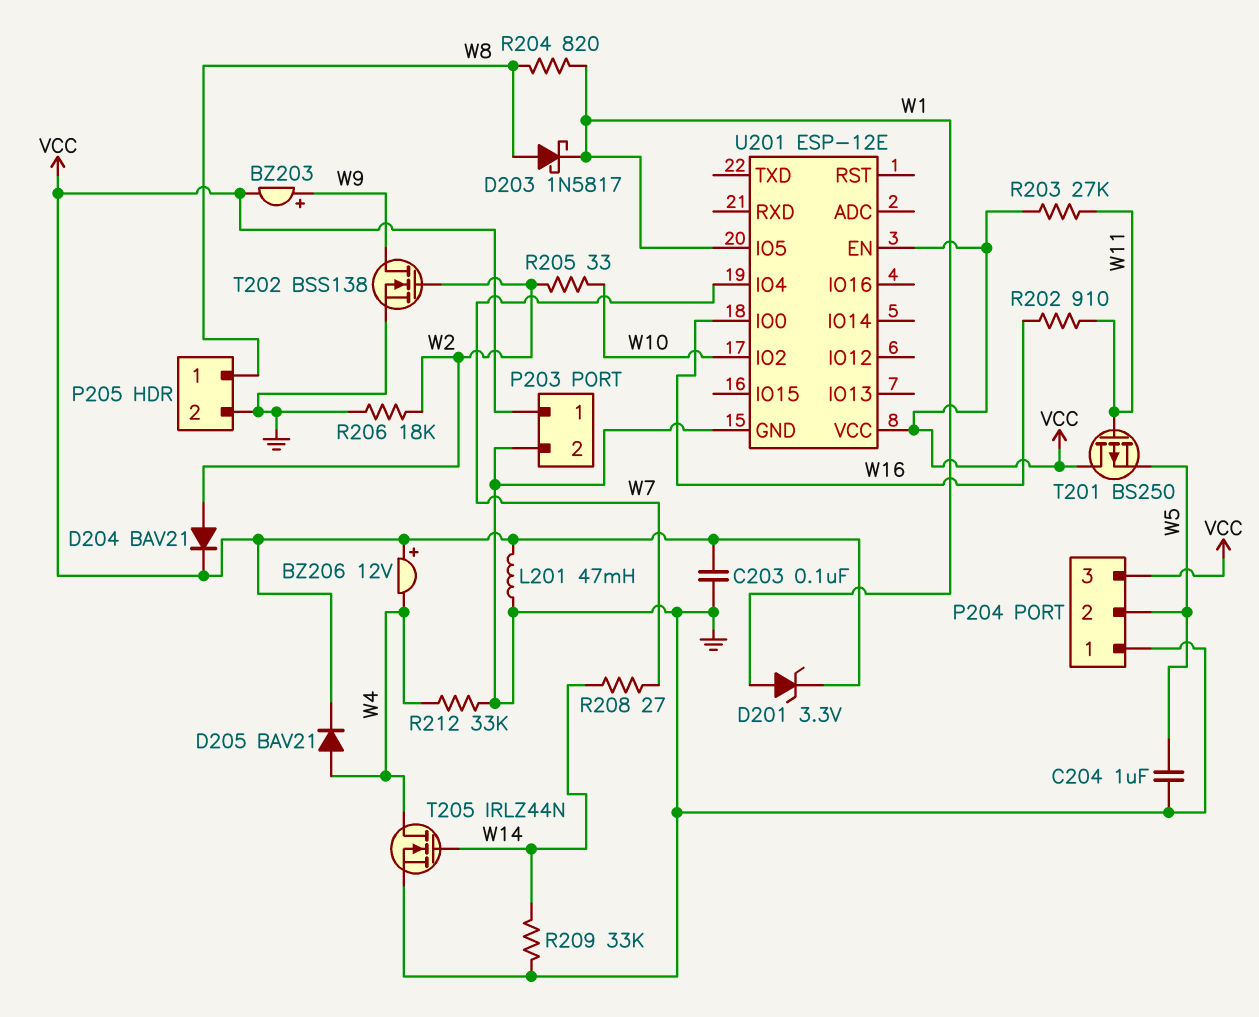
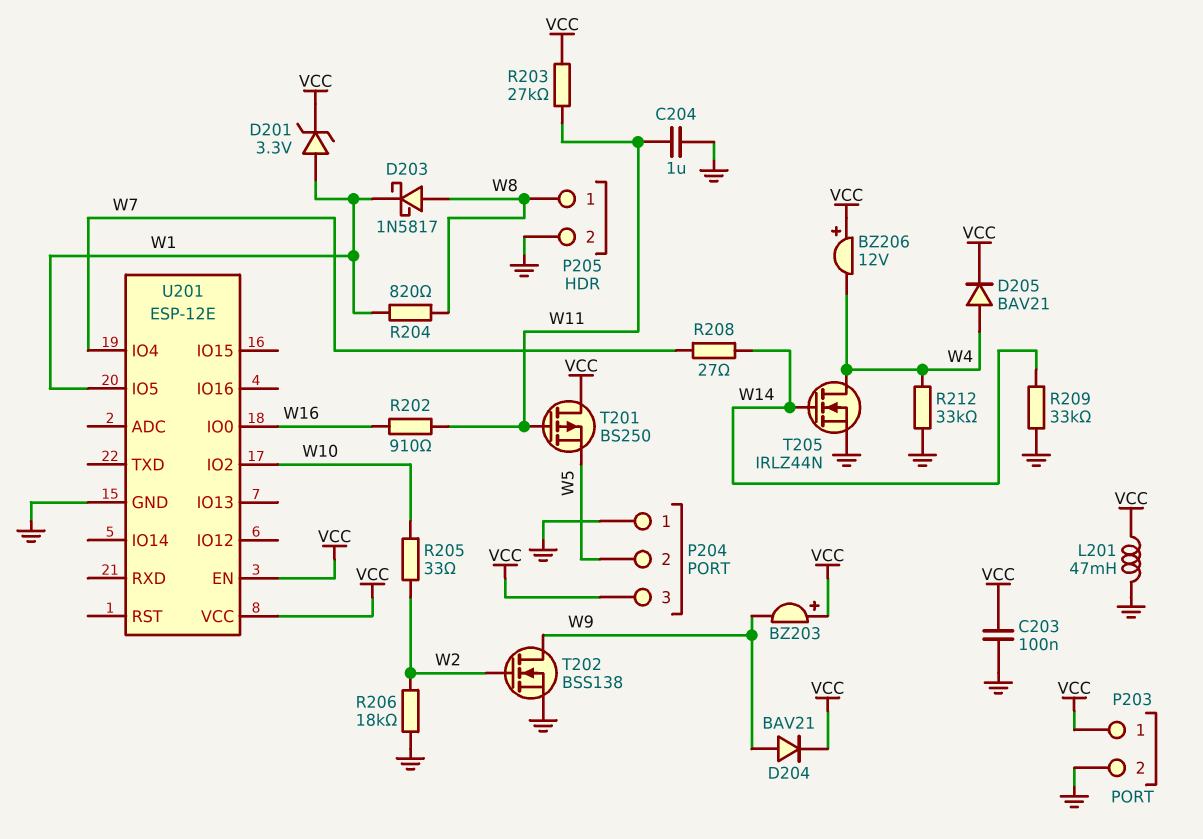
BZ203: buzzer (plus W9, minus VCC) -> buzzer (plus VCC, minus W9)
C204: 1uF (GND, W5) -> 1uF (GND, W11)
D204: diode BAV21 (A W2, K VCC) -> diode BAV21 (A W9, K VCC)

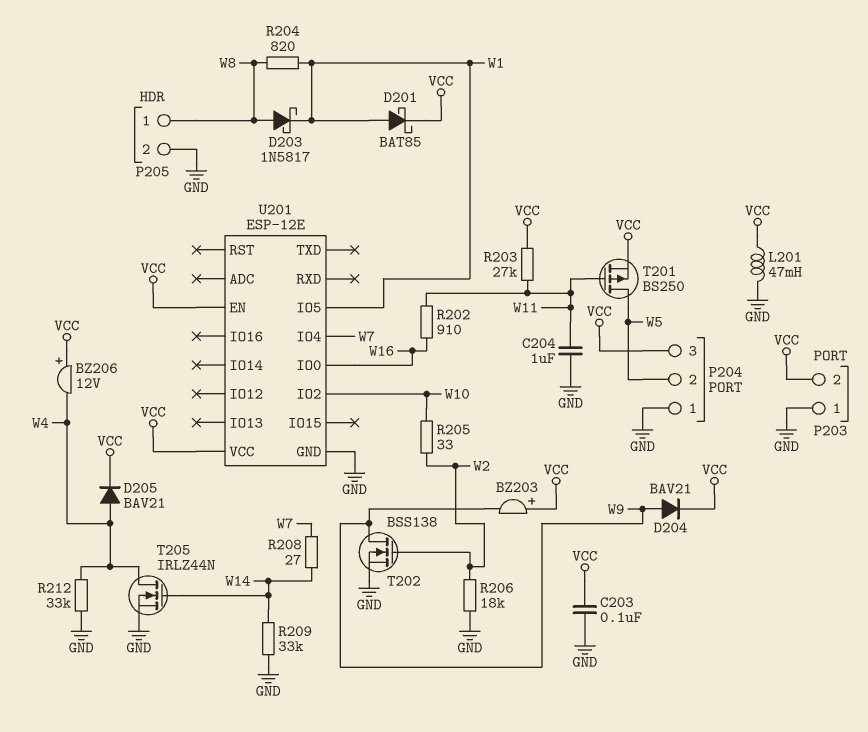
D201: zener 3.3V (A W1, K VCC) -> schottky BAT85 (A W1, K VCC)
P203 pin 1: VCC -> GND
P203 pin 2: GND -> VCC
T201: PMOS BS250 (G W11, D VCC, S W5) -> PMOS BS250 (G W11, D W5, S VCC)

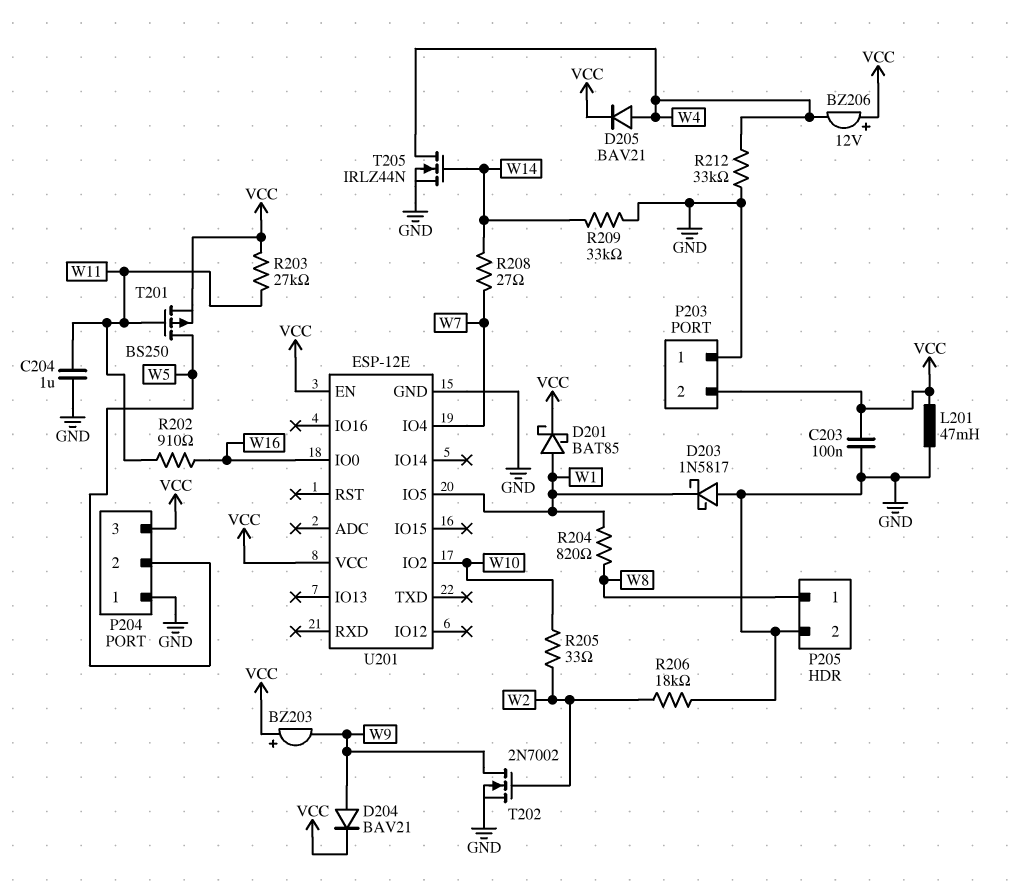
D203: schottky 1N5817 (A W8, K W1) -> schottky 1N5817 (A GND, K W1)
T202: NMOS BSS138 (G W2, D W9, S GND) -> NMOS 2N7002 (G W2, D W9, S GND)

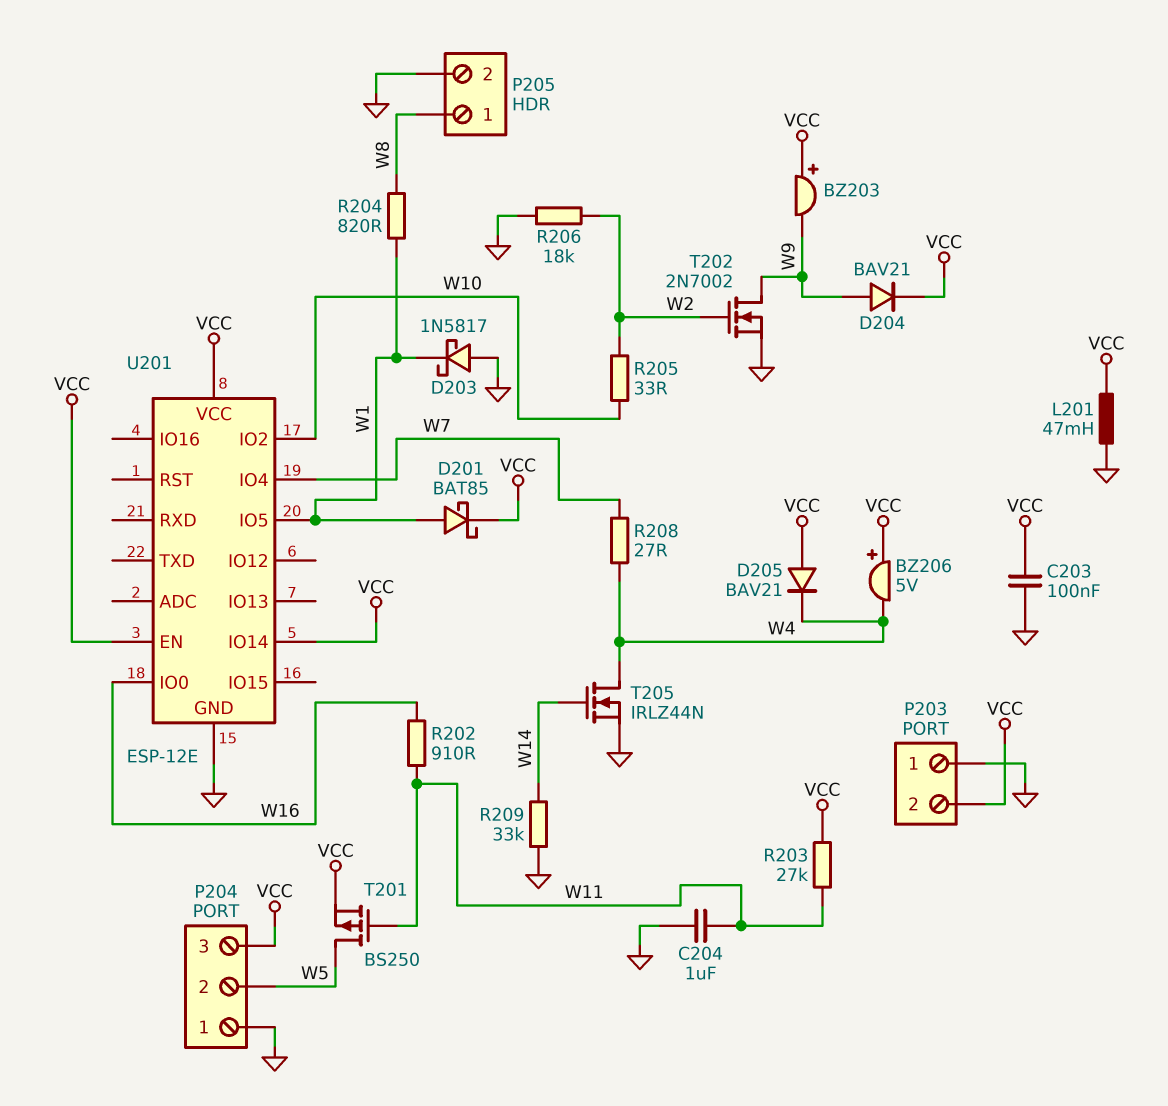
BZ206: buzzer 12V (plus VCC, minus W4) -> buzzer 5V (plus VCC, minus W4)
D205: diode BAV21 (A W4, K VCC) -> diode BAV21 (A VCC, K W4)
R208: 27 (W7, W14) -> 27 (W4, W7)
R212: 33k (GND, W4) -> none
U201 pin IO14: none -> VCC

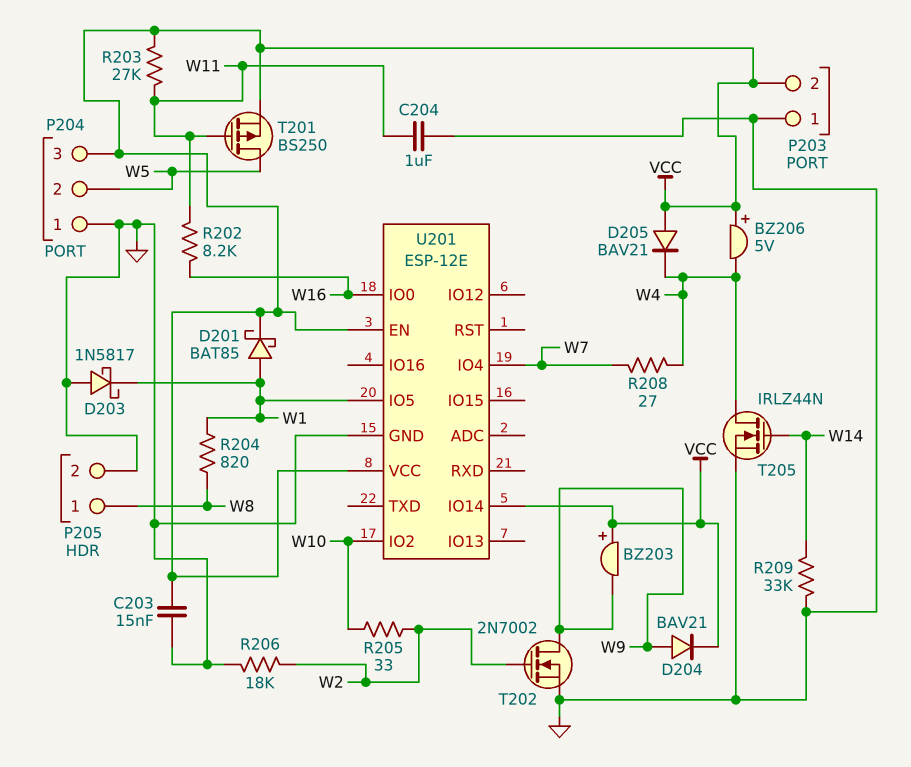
C203: 100nF (GND, VCC) -> 15nF (GND, VCC)
L201: 47mH (GND, VCC) -> none
R202: 910 (W11, W16) -> 8.2k (W11, W16)

